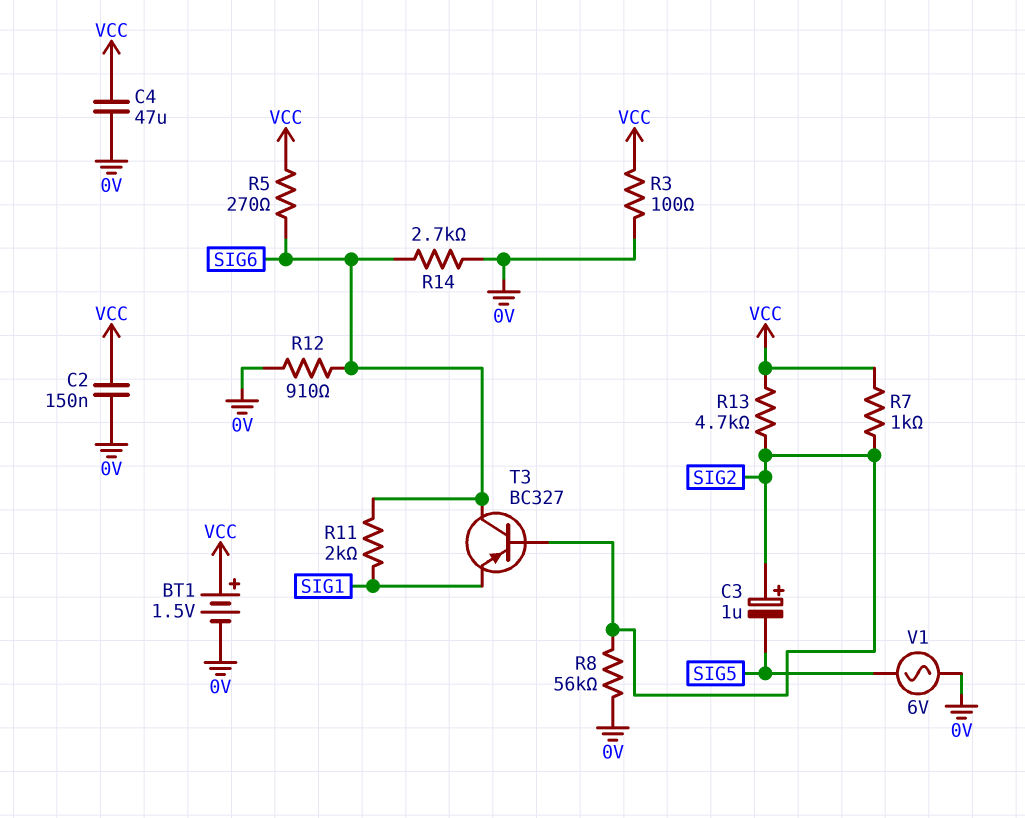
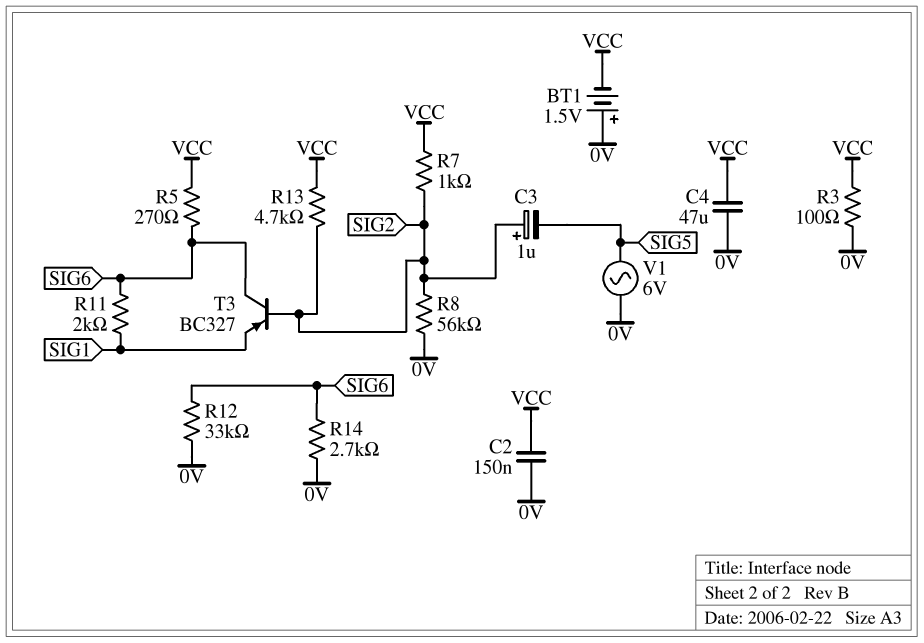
BT1: 1.5V (plus VCC, minus 0V) -> 1.5V (plus 0V, minus VCC)
R12: 910 (0V, SIG6) -> 33k (0V, SIG6)

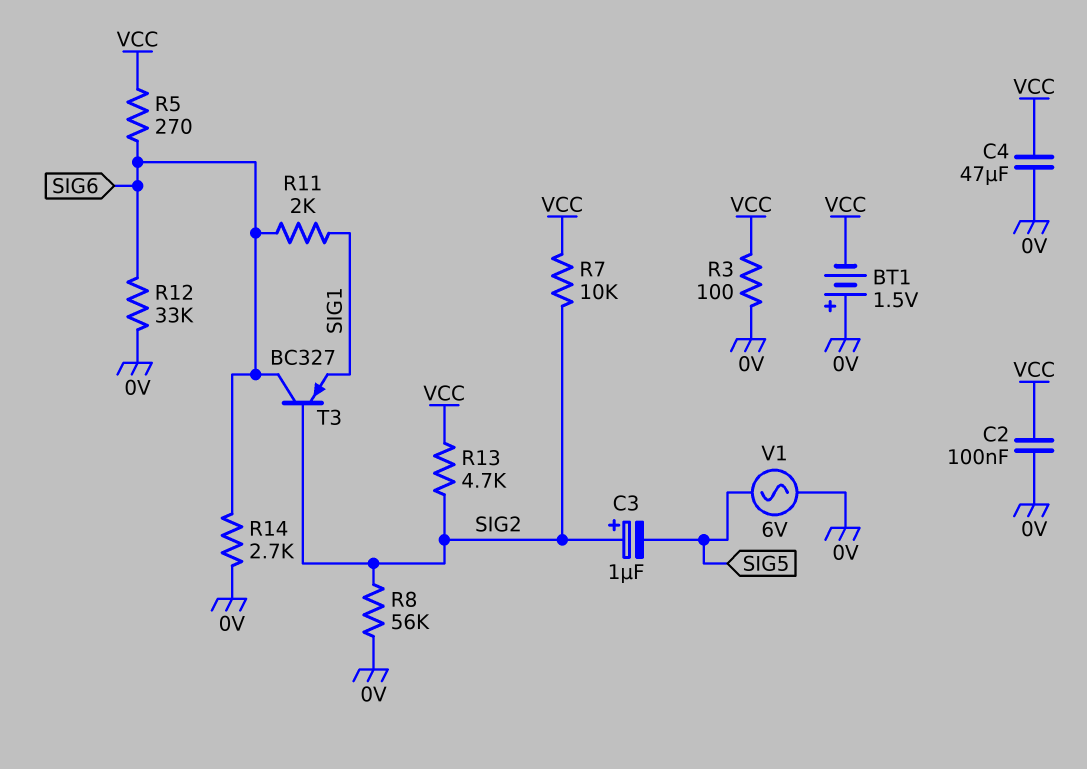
C2: 150nF (0V, VCC) -> 100nF (0V, VCC)
R7: 1k (SIG2, VCC) -> 10k (SIG2, VCC)

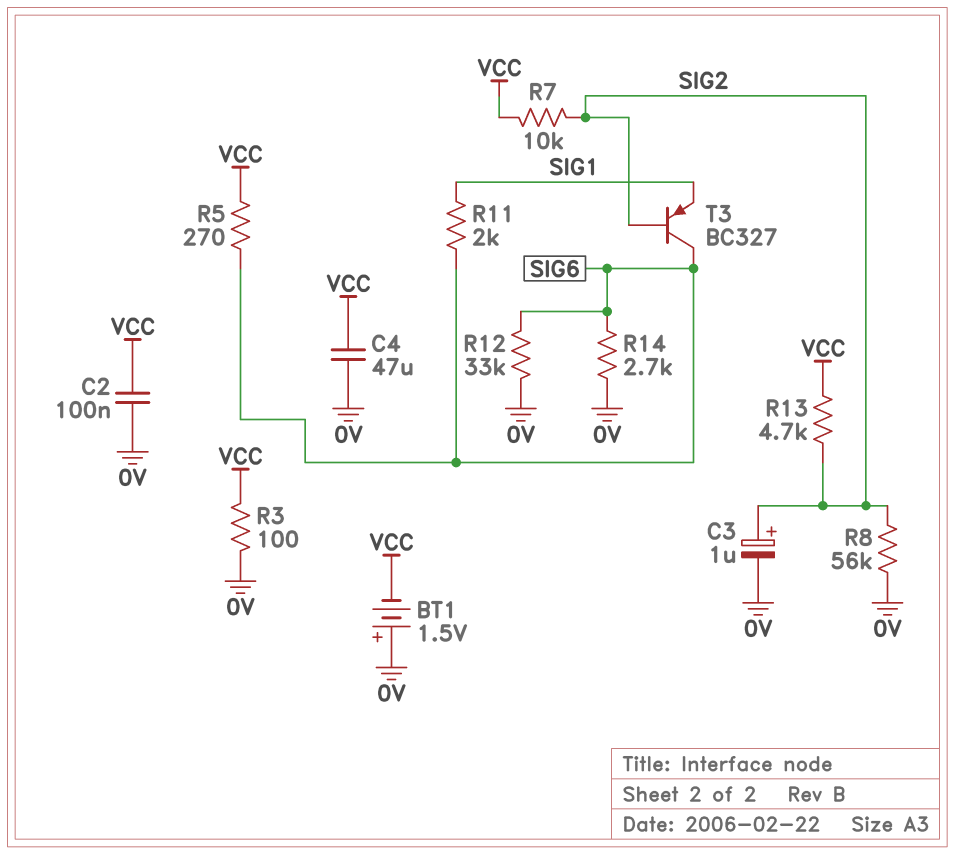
C3: 1uF (plus SIG2, minus SIG5) -> 1uF (plus SIG2, minus 0V)
V1: AC 6V (0V, SIG5) -> none

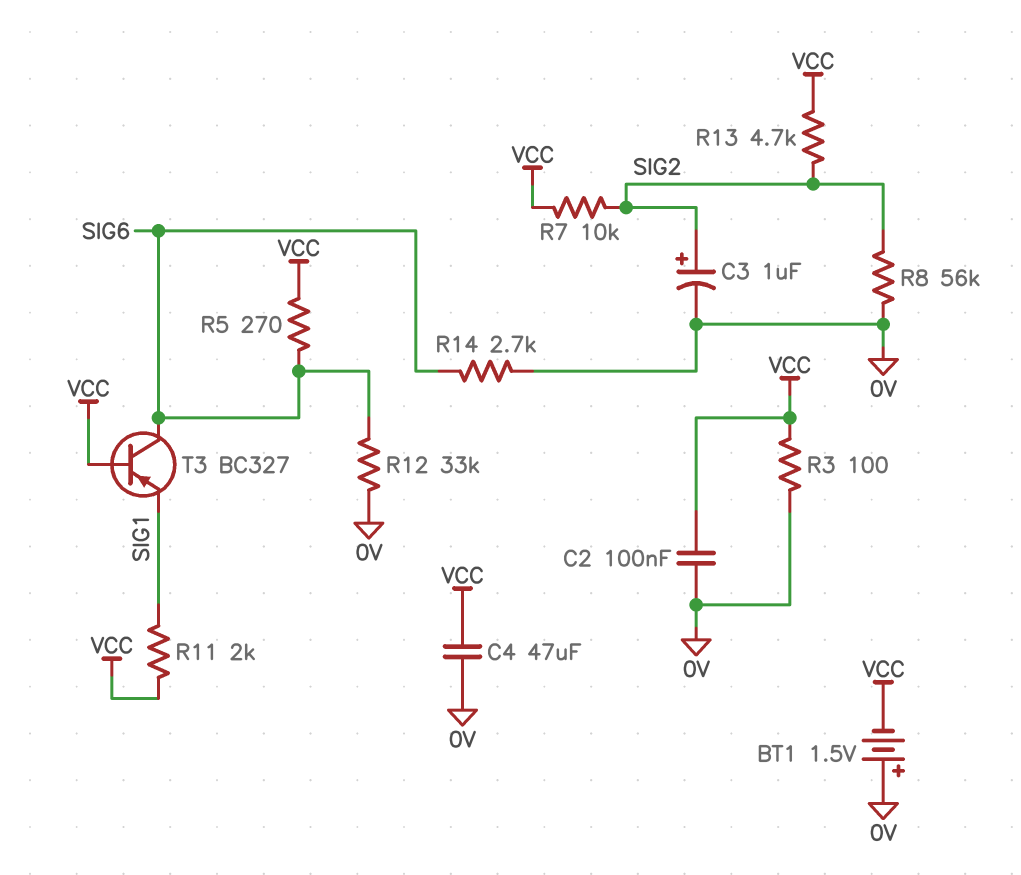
R11: 2k (SIG1, SIG6) -> 2k (SIG1, VCC)
T3: PNP BC327 (B SIG2, C SIG6, E SIG1) -> PNP BC327 (B VCC, C SIG6, E SIG1)

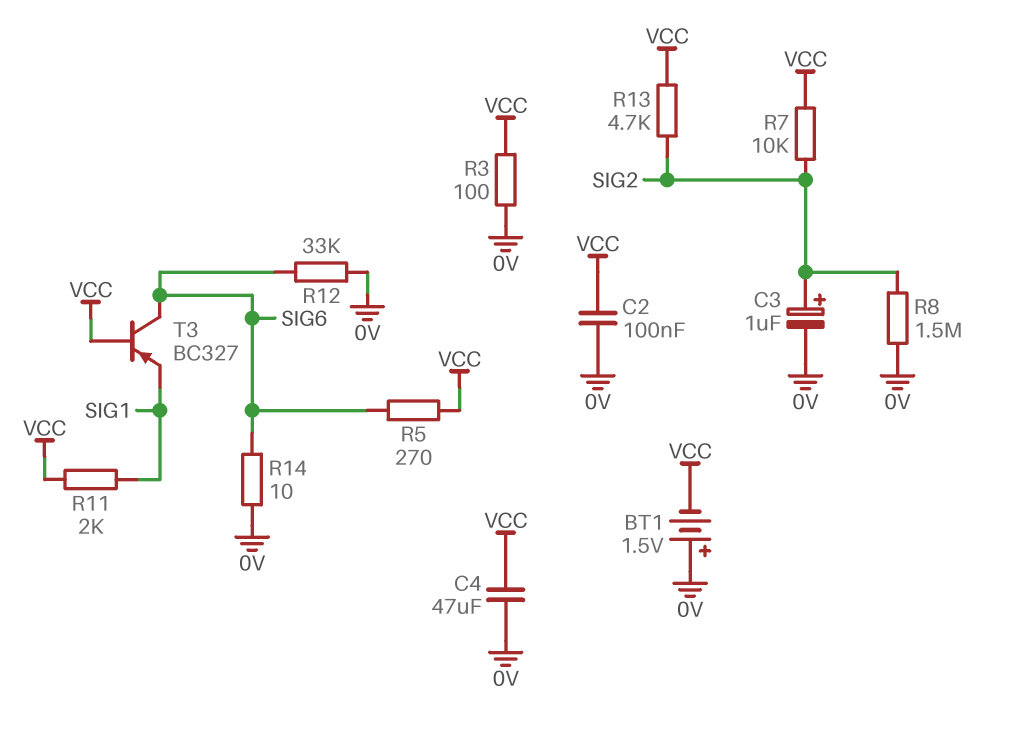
R8: 56k (0V, SIG2) -> 1.5M (0V, SIG2)
R14: 2.7k (0V, SIG6) -> 10 (0V, SIG6)

